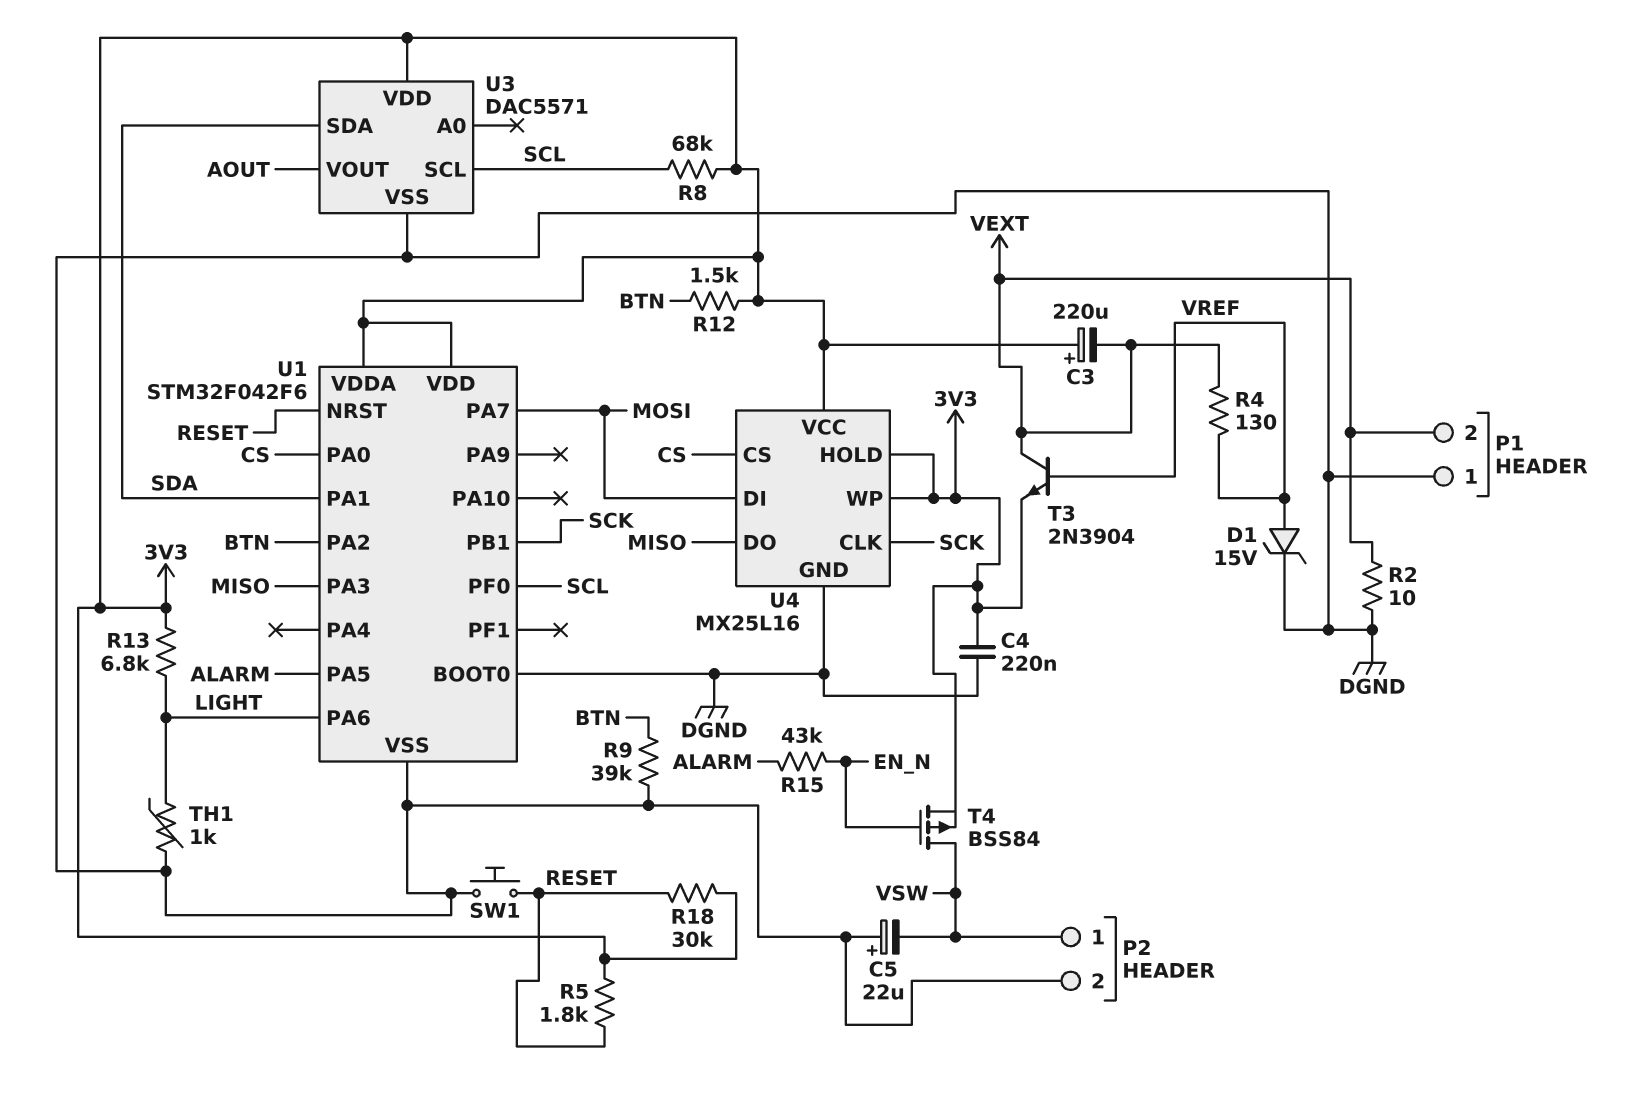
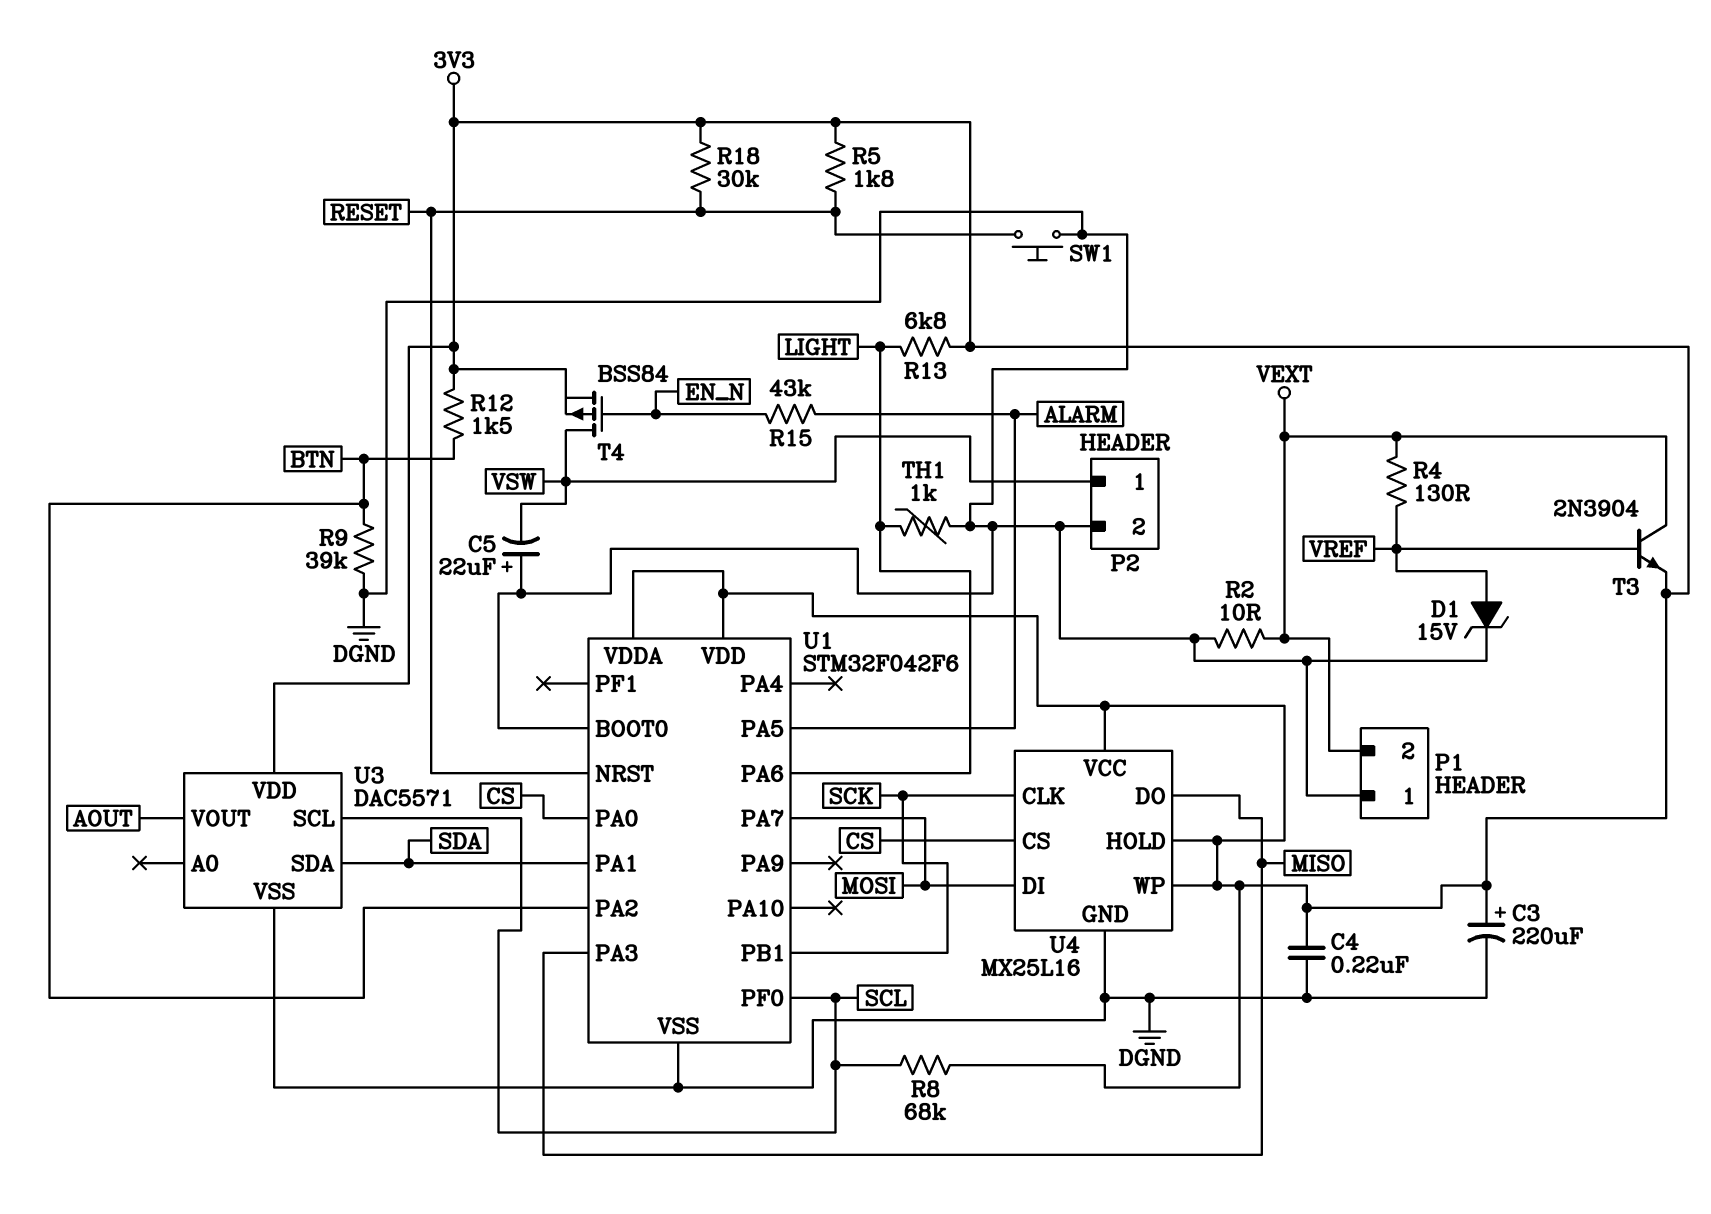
C3: 220uF (plus 3V3, minus VEXT) -> 220uF (plus 3V3, minus DGND)

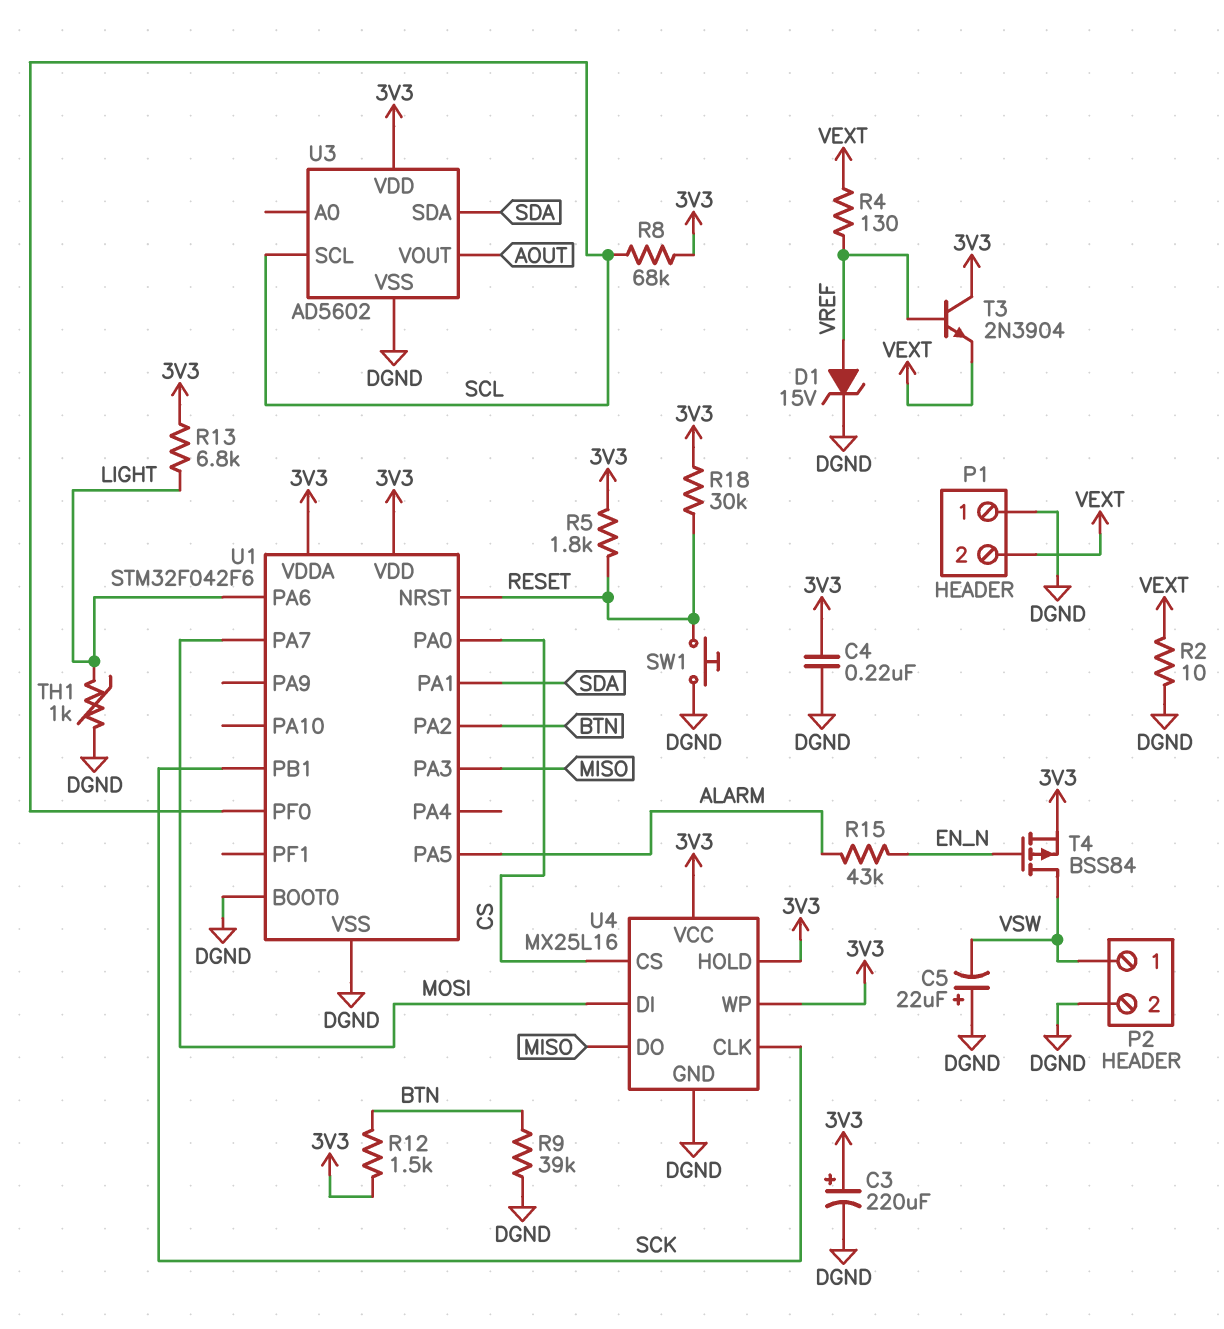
T3: NPN 2N3904 (B VREF, C VEXT, E 3V3) -> NPN 2N3904 (B VREF, C 3V3, E VEXT)
U3: DAC5571 -> AD5602

